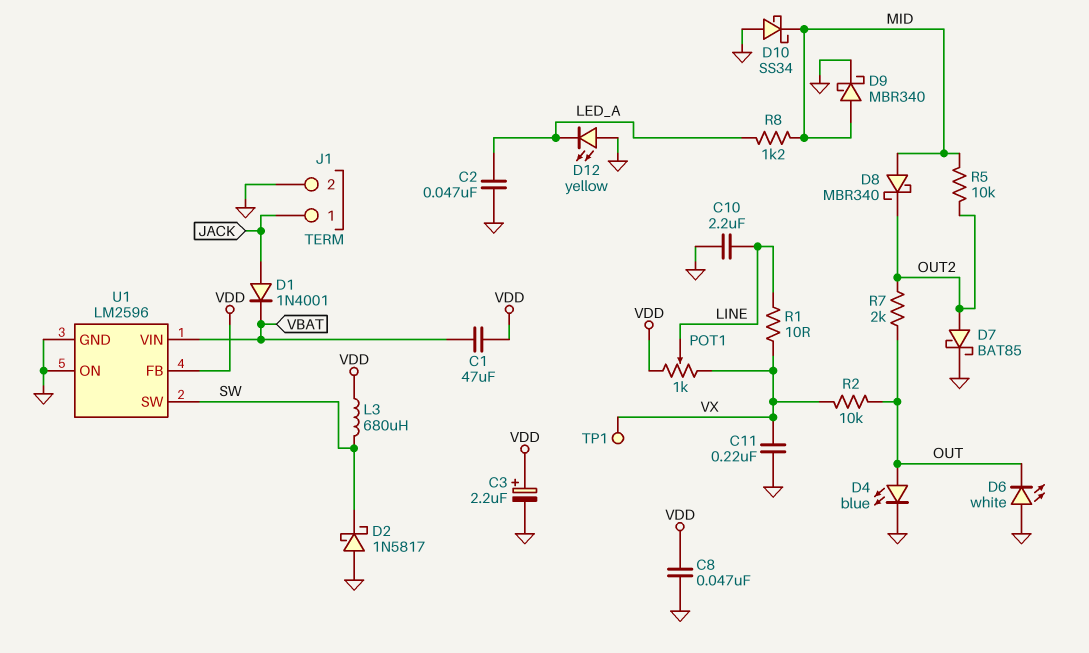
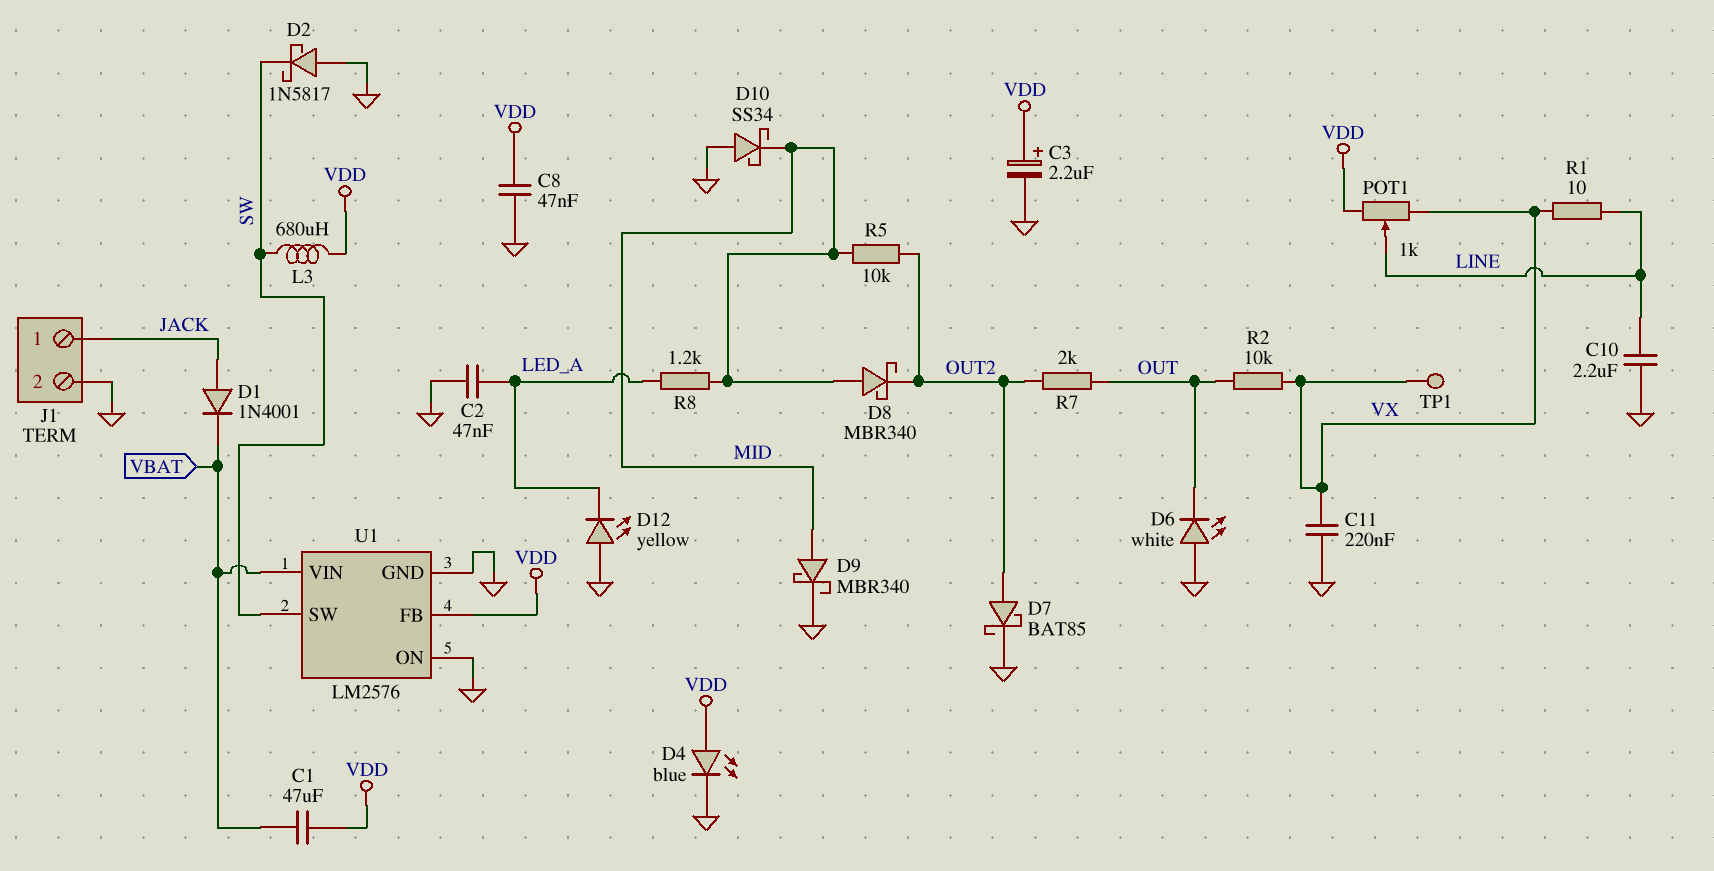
D4: LED blue (A OUT, K GND) -> LED blue (A VDD, K GND)
U1: LM2596 -> LM2576

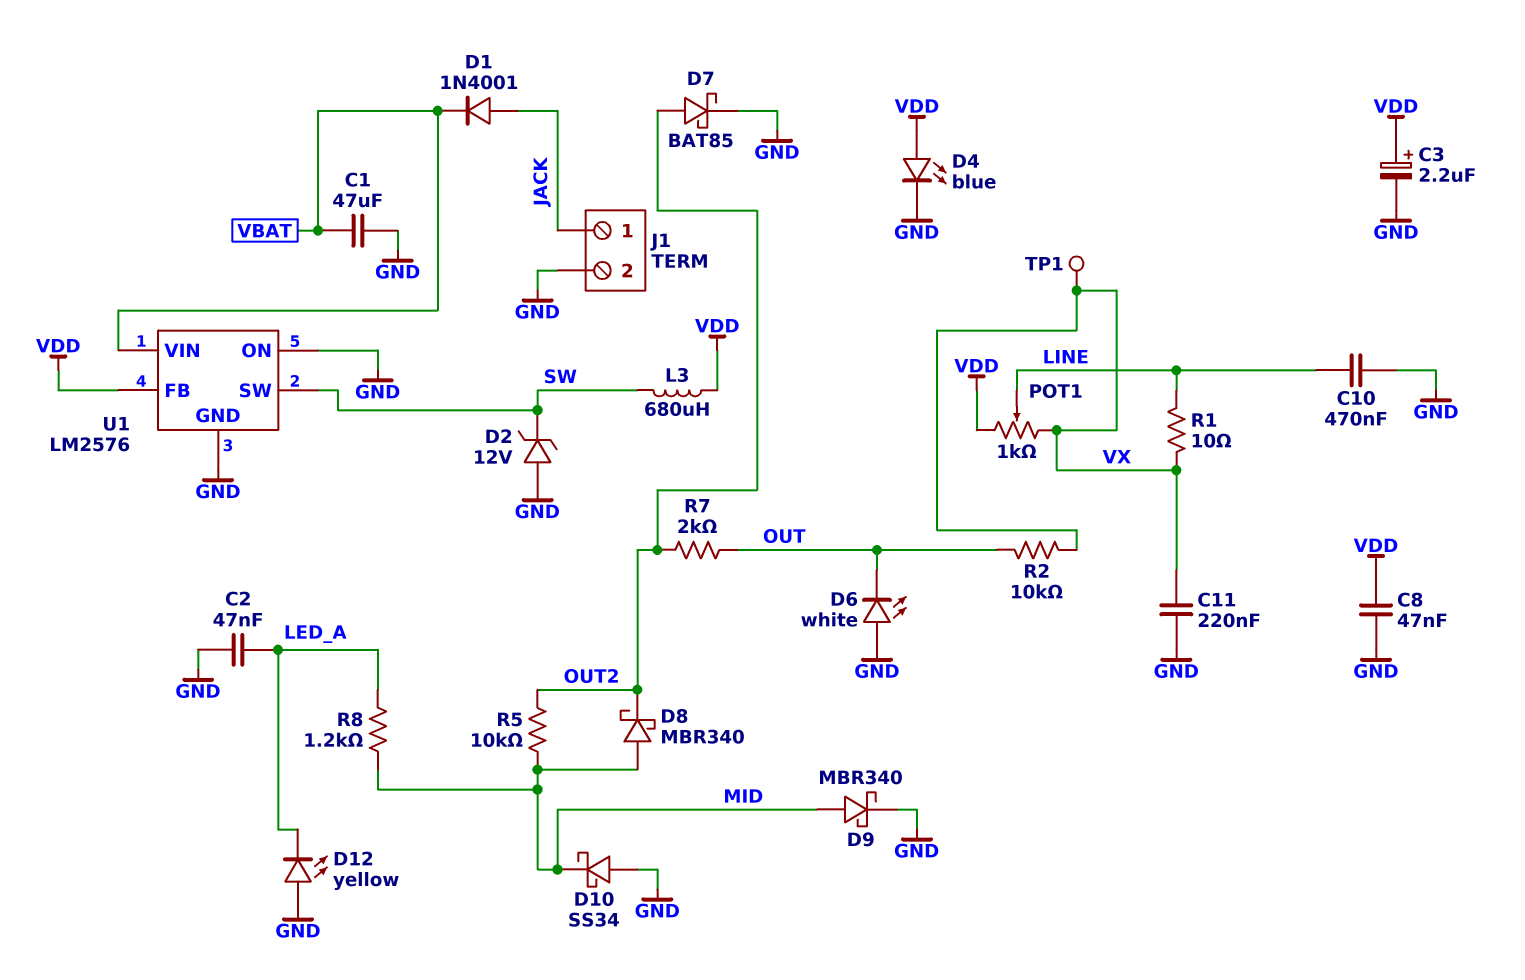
C1: 47uF (VBAT, VDD) -> 47uF (GND, VBAT)
C10: 2.2uF (GND, LINE) -> 470nF (GND, LINE)
D2: schottky 1N5817 (A GND, K SW) -> zener 12V (A GND, K SW)

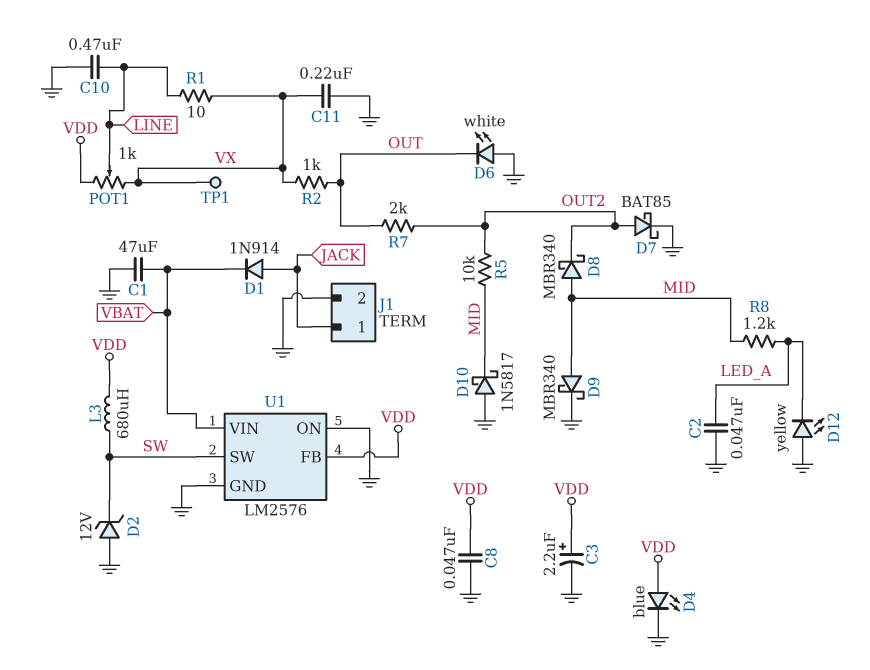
D1: diode 1N4001 (A JACK, K VBAT) -> diode 1N914 (A JACK, K VBAT)
D10: schottky SS34 (A GND, K MID) -> schottky 1N5817 (A GND, K MID)
R2: 10k (OUT, VX) -> 1k (OUT, VX)

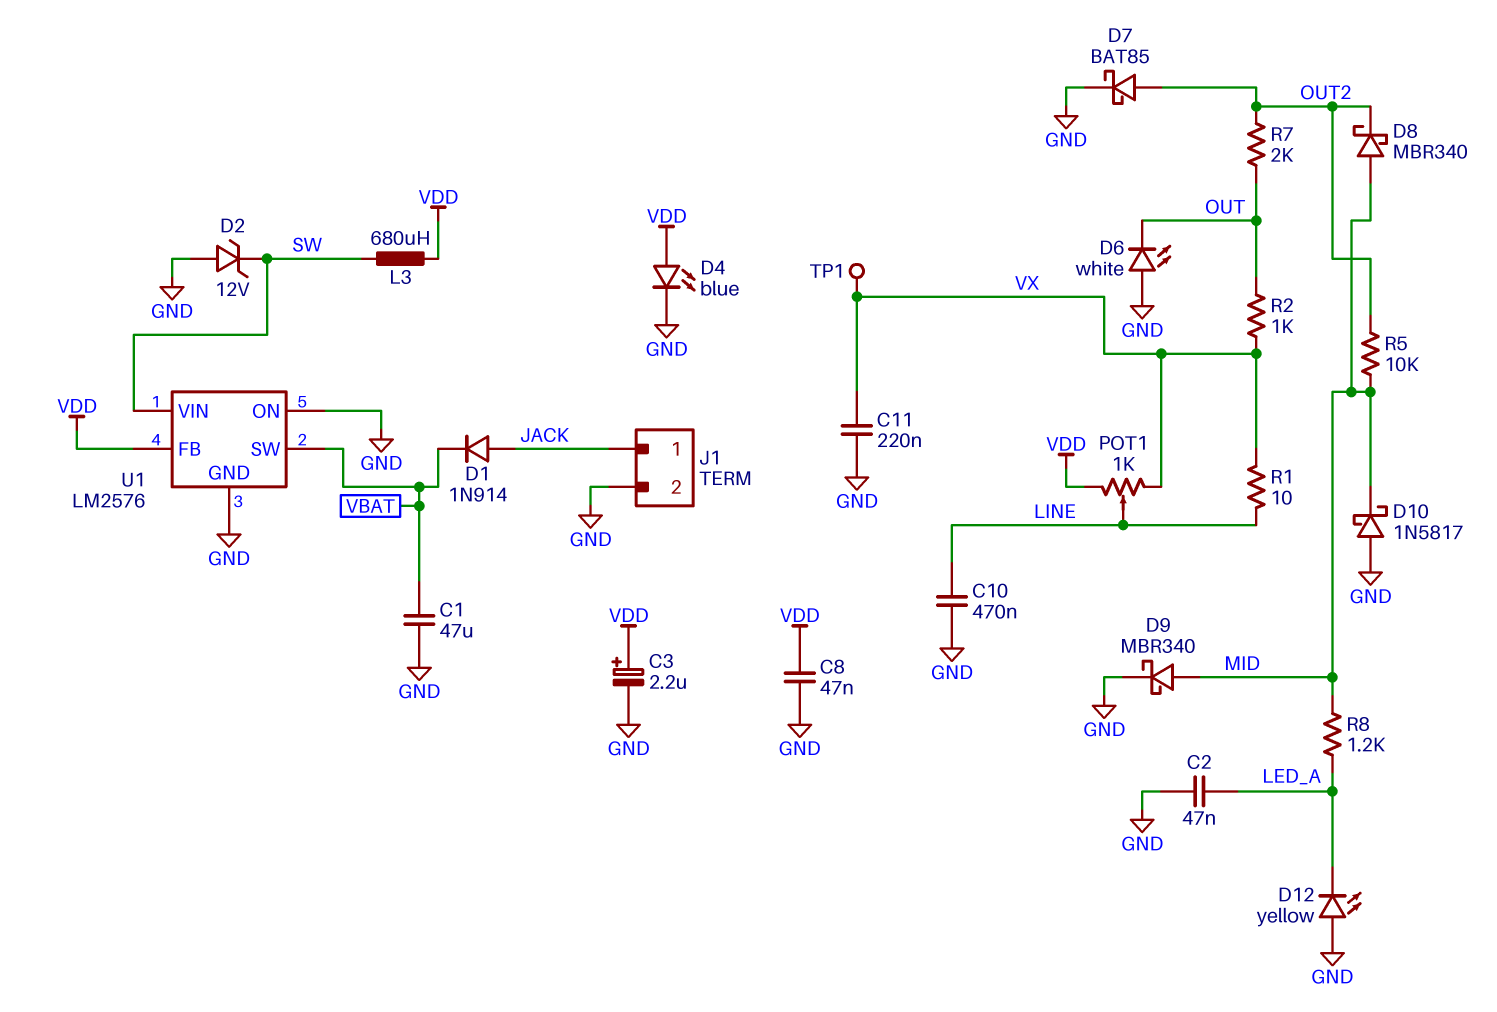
U1 pin SW: SW -> VBAT
U1 pin VIN: VBAT -> SW

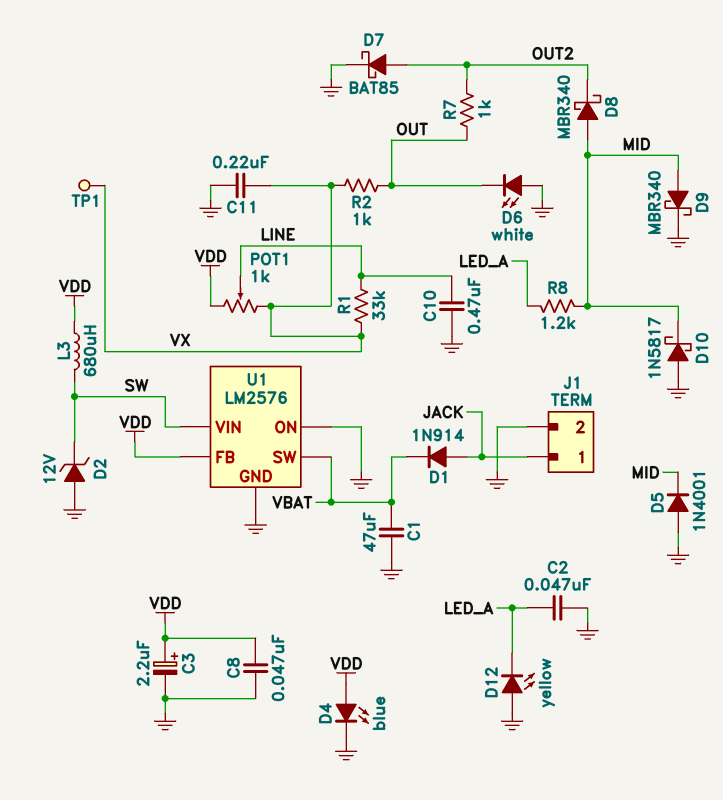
D5: none -> diode 1N4001 (A GND, K MID)
R1: 10 (LINE, VX) -> 33k (LINE, VX)
R5: 10k (MID, OUT2) -> none
R7: 2k (OUT, OUT2) -> 1k (OUT, OUT2)

